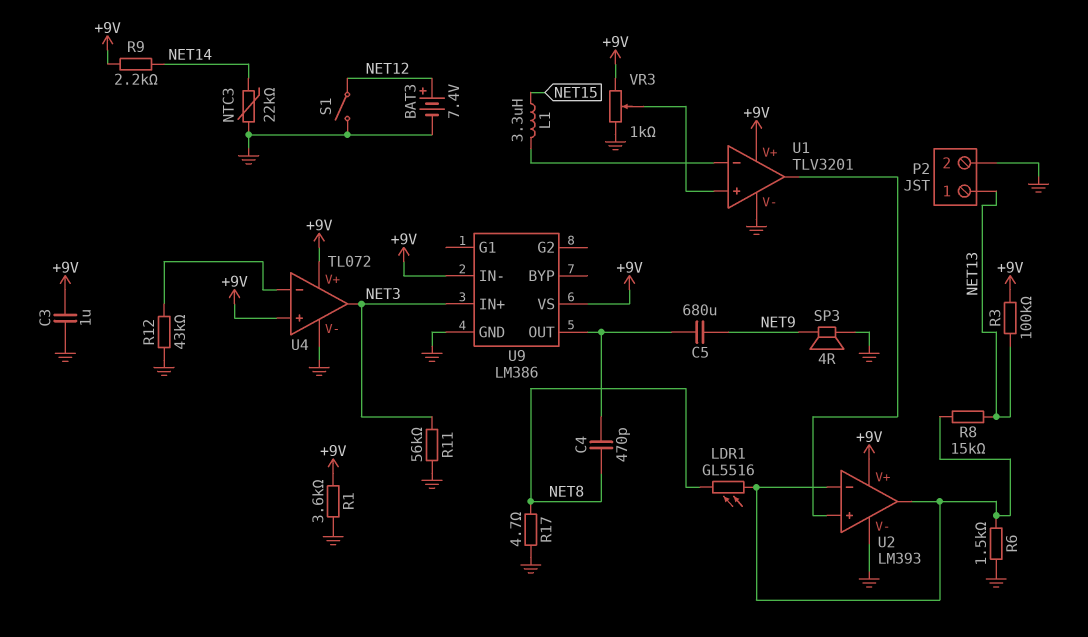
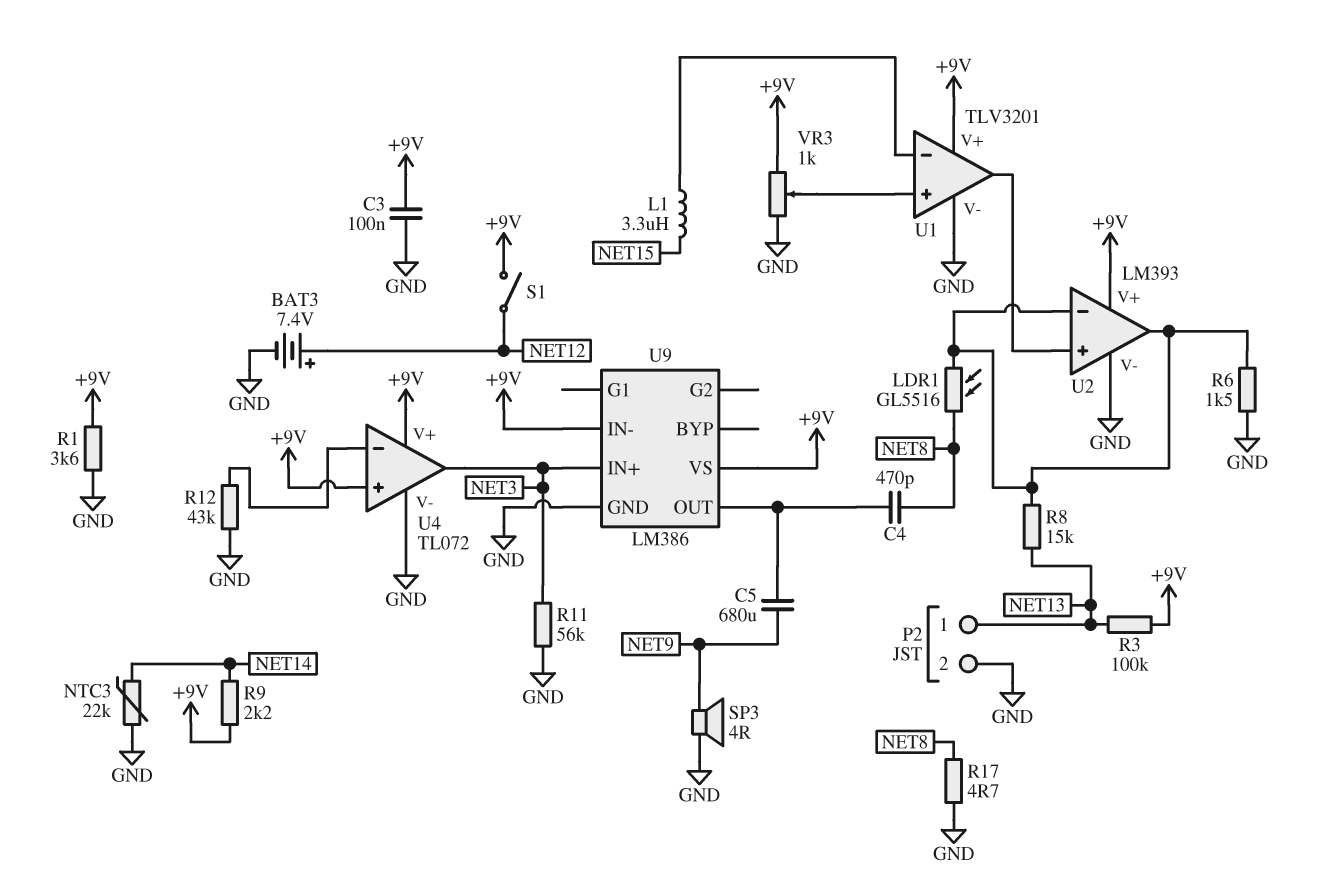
C3: 1uF (+9V, GND) -> 100nF (+9V, GND)
S1: switch (GND, NET12) -> switch (+9V, NET12)

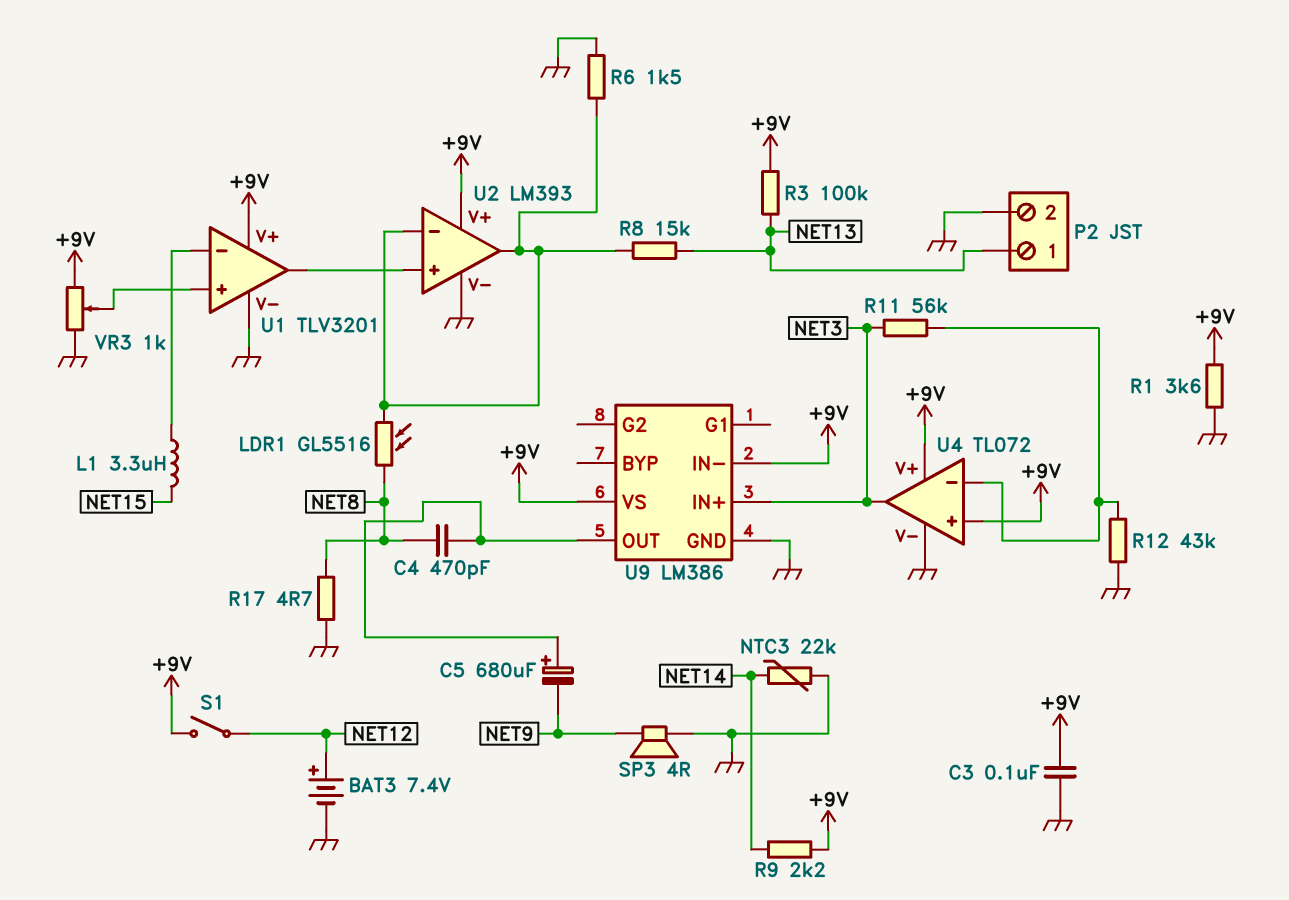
C5: 680uF (NET9, U9/OUT) -> 680uF (plus U9/OUT, minus NET9)
R11: 56k (GND, NET3) -> 56k (NET3, U4/in-)

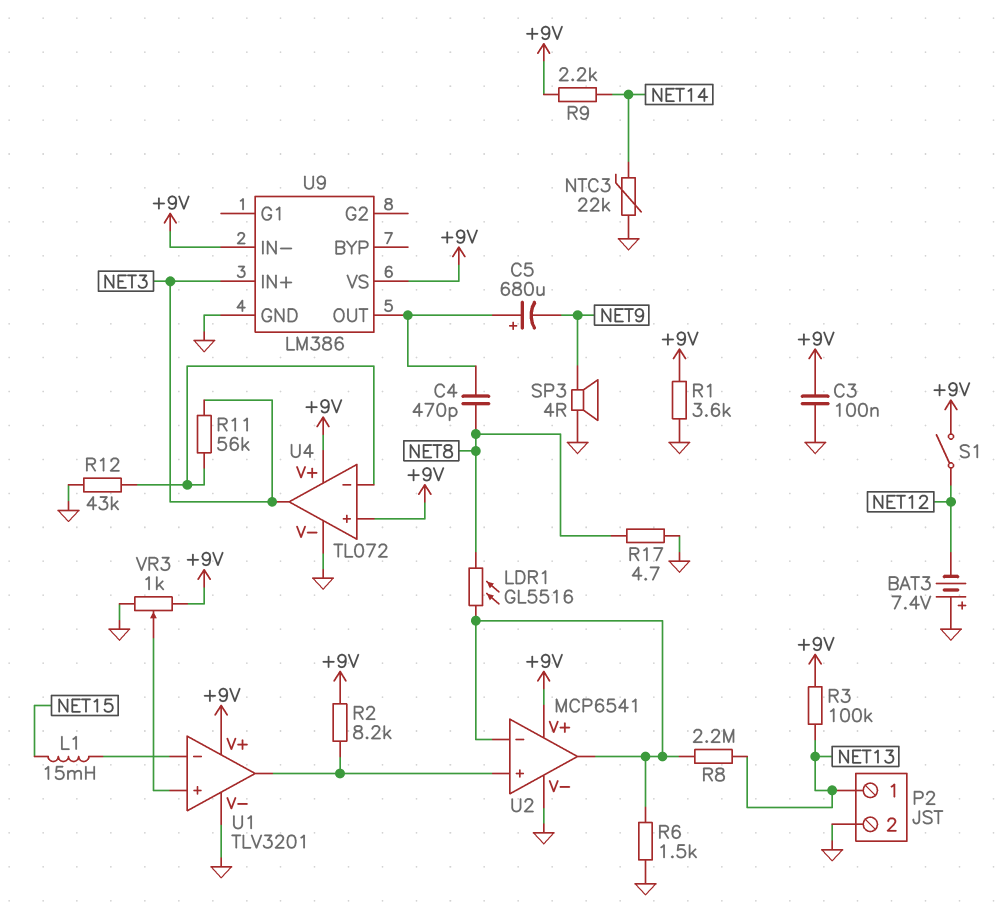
BAT3: 7.4V (plus NET12, minus GND) -> 7.4V (plus GND, minus NET12)
L1: 3.3uH (NET15, U1/in-) -> 15mH (NET15, U1/in-)
R2: none -> 8.2k (+9V, U1/out)
R8: 15k (NET13, U2/in-) -> 2.2M (NET13, U2/in-)
U2: LM393 -> MCP6541

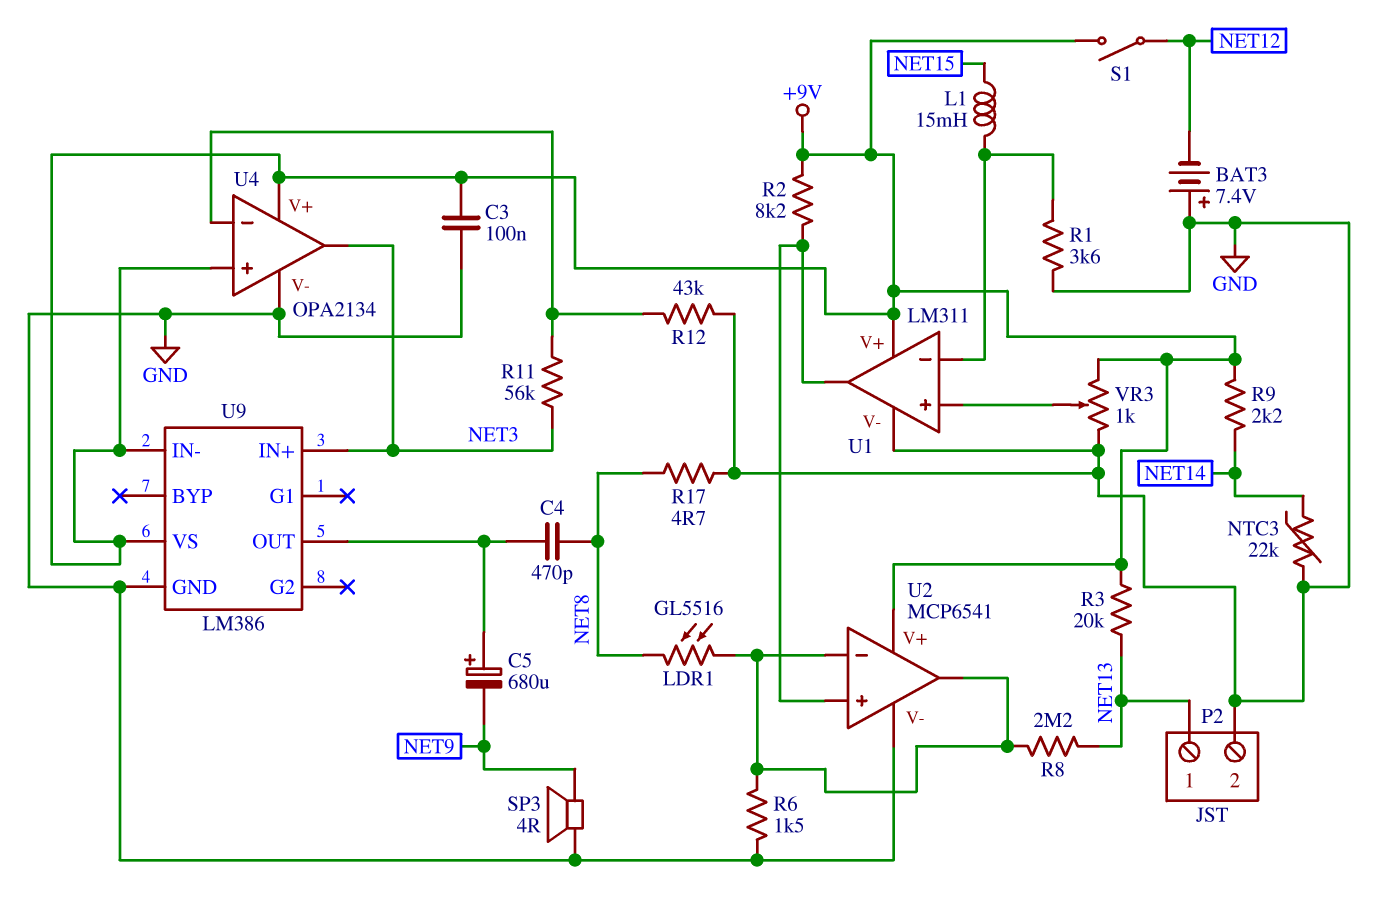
R1: 3.6k (+9V, GND) -> 3.6k (GND, U1/in-)
R3: 100k (+9V, NET13) -> 20k (+9V, NET13)
U1: TLV3201 -> LM311
U4: TL072 -> OPA2134

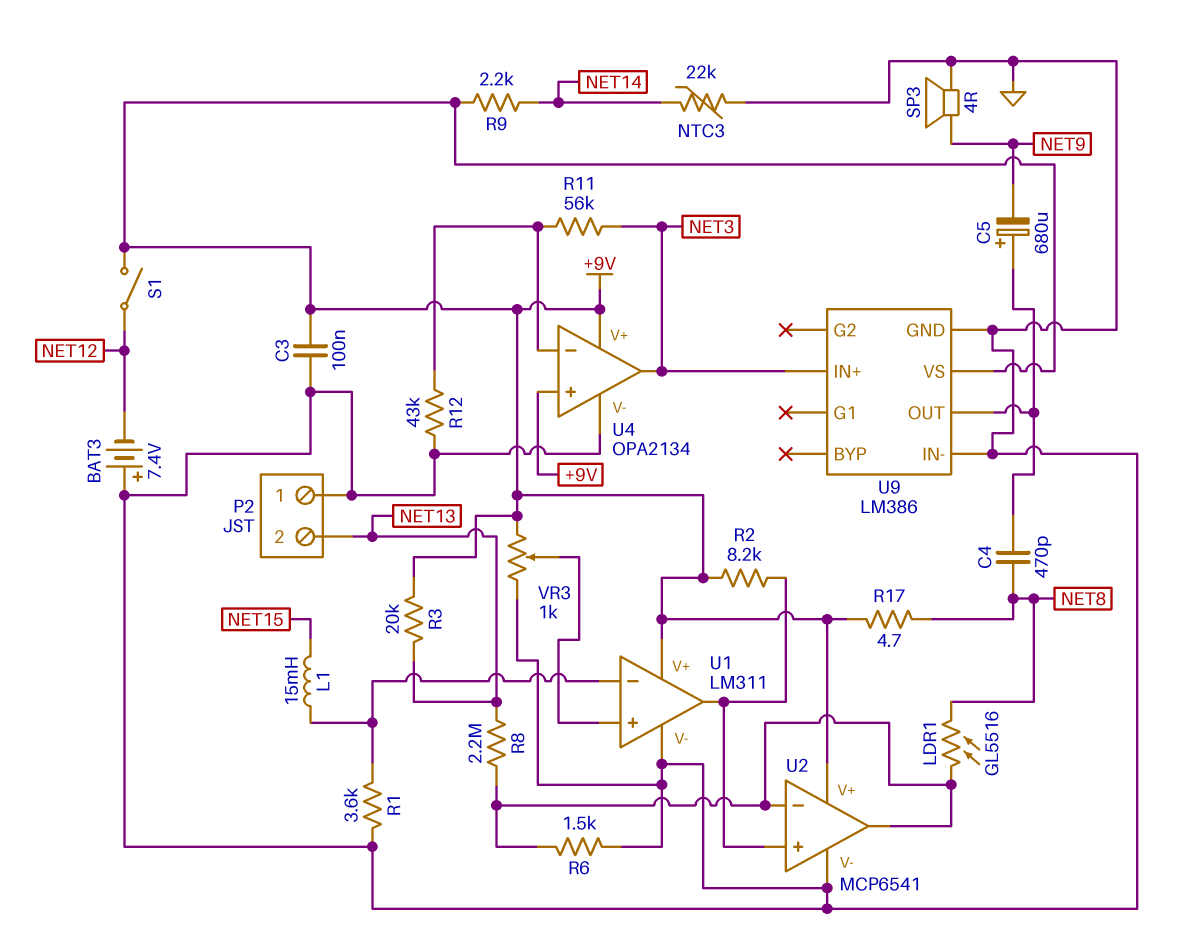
P2 pin 1: NET13 -> GND
P2 pin 2: GND -> NET13
R17: 4.7 (GND, NET8) -> 4.7 (+9V, NET8)
U9 pin IN-: +9V -> GND

